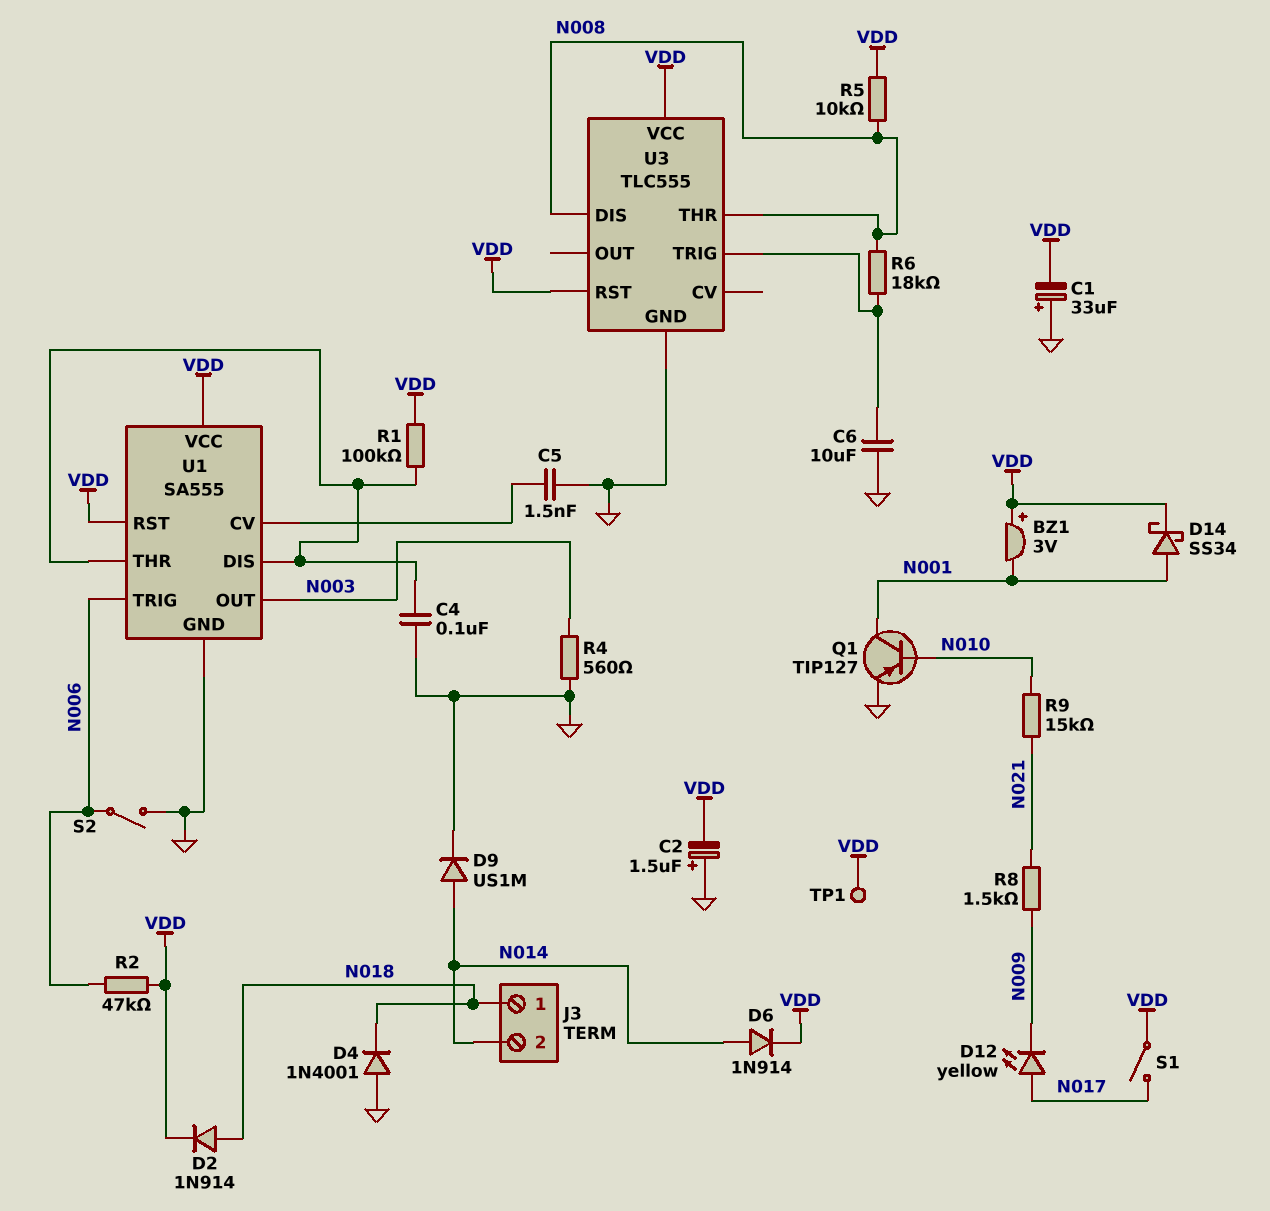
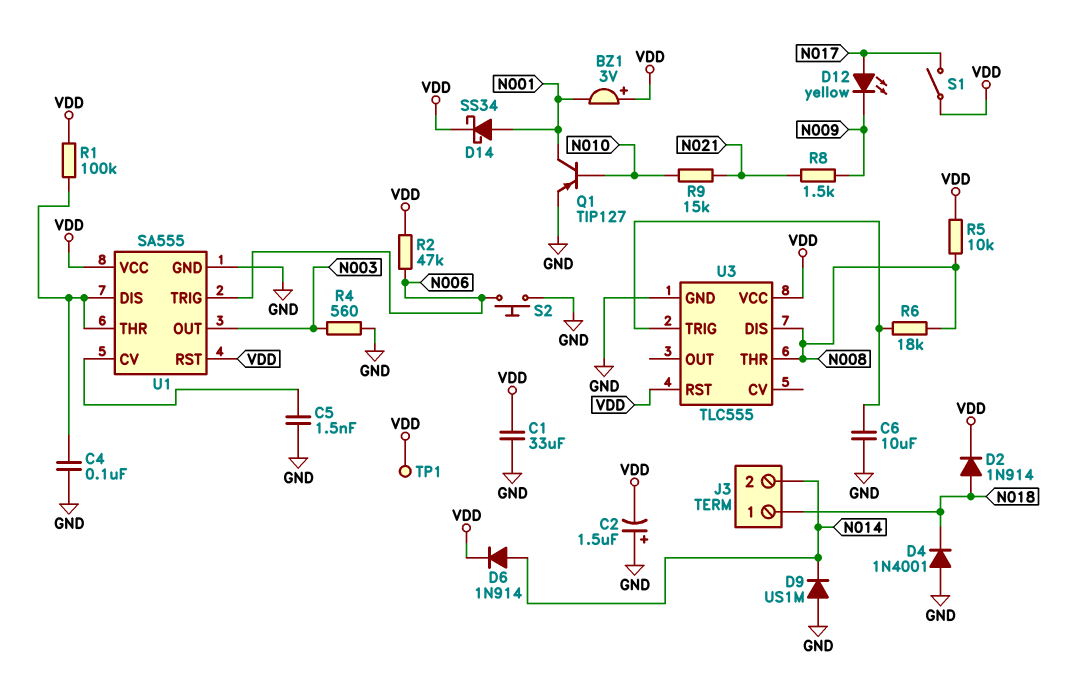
C1: 33uF (plus GND, minus VDD) -> 33uF (GND, VDD)
D9: diode US1M (A N014, K GND) -> diode US1M (A GND, K N014)
S2: switch (GND, N006) -> button (GND, N006)

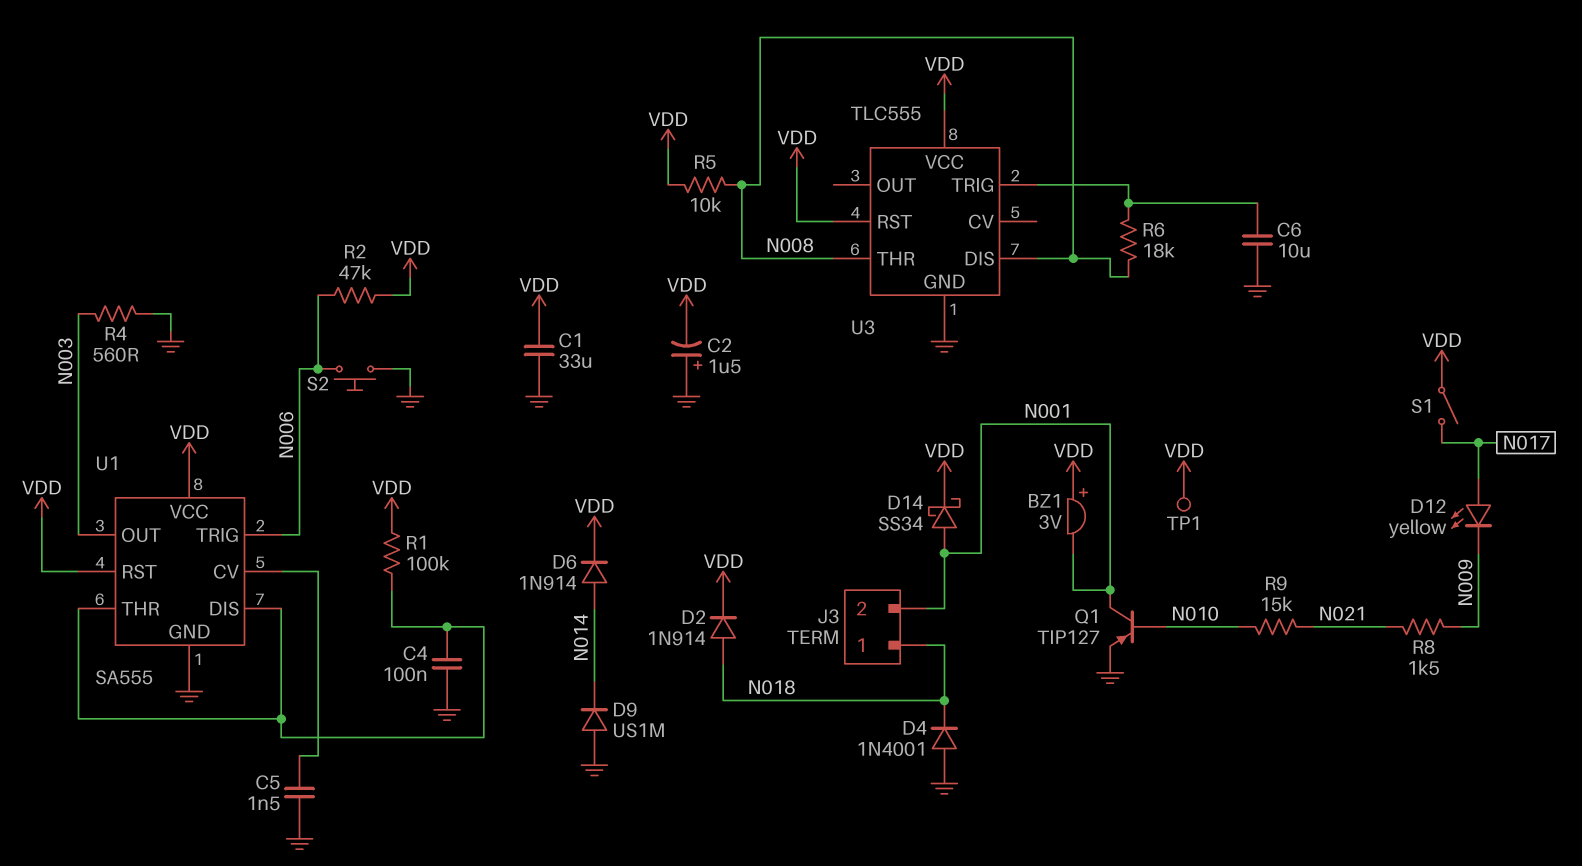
J3 pin 2: N014 -> N001

